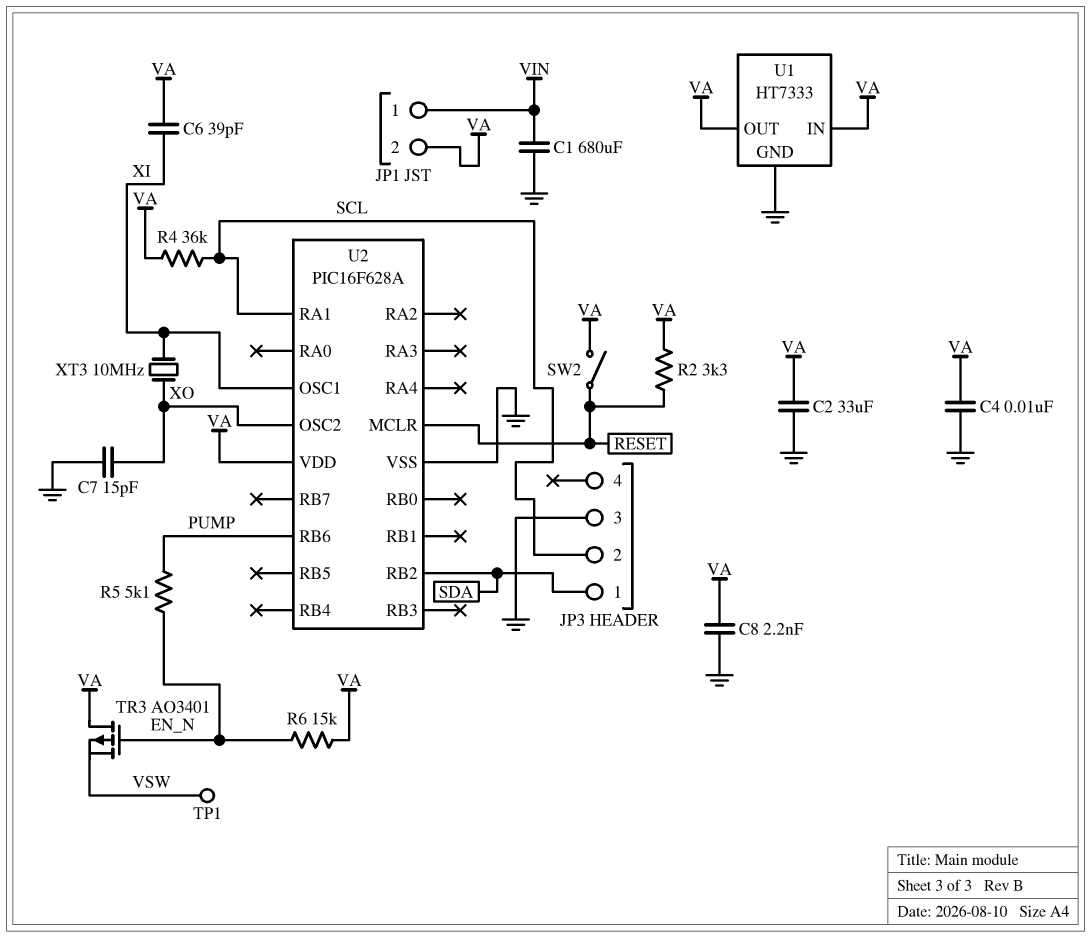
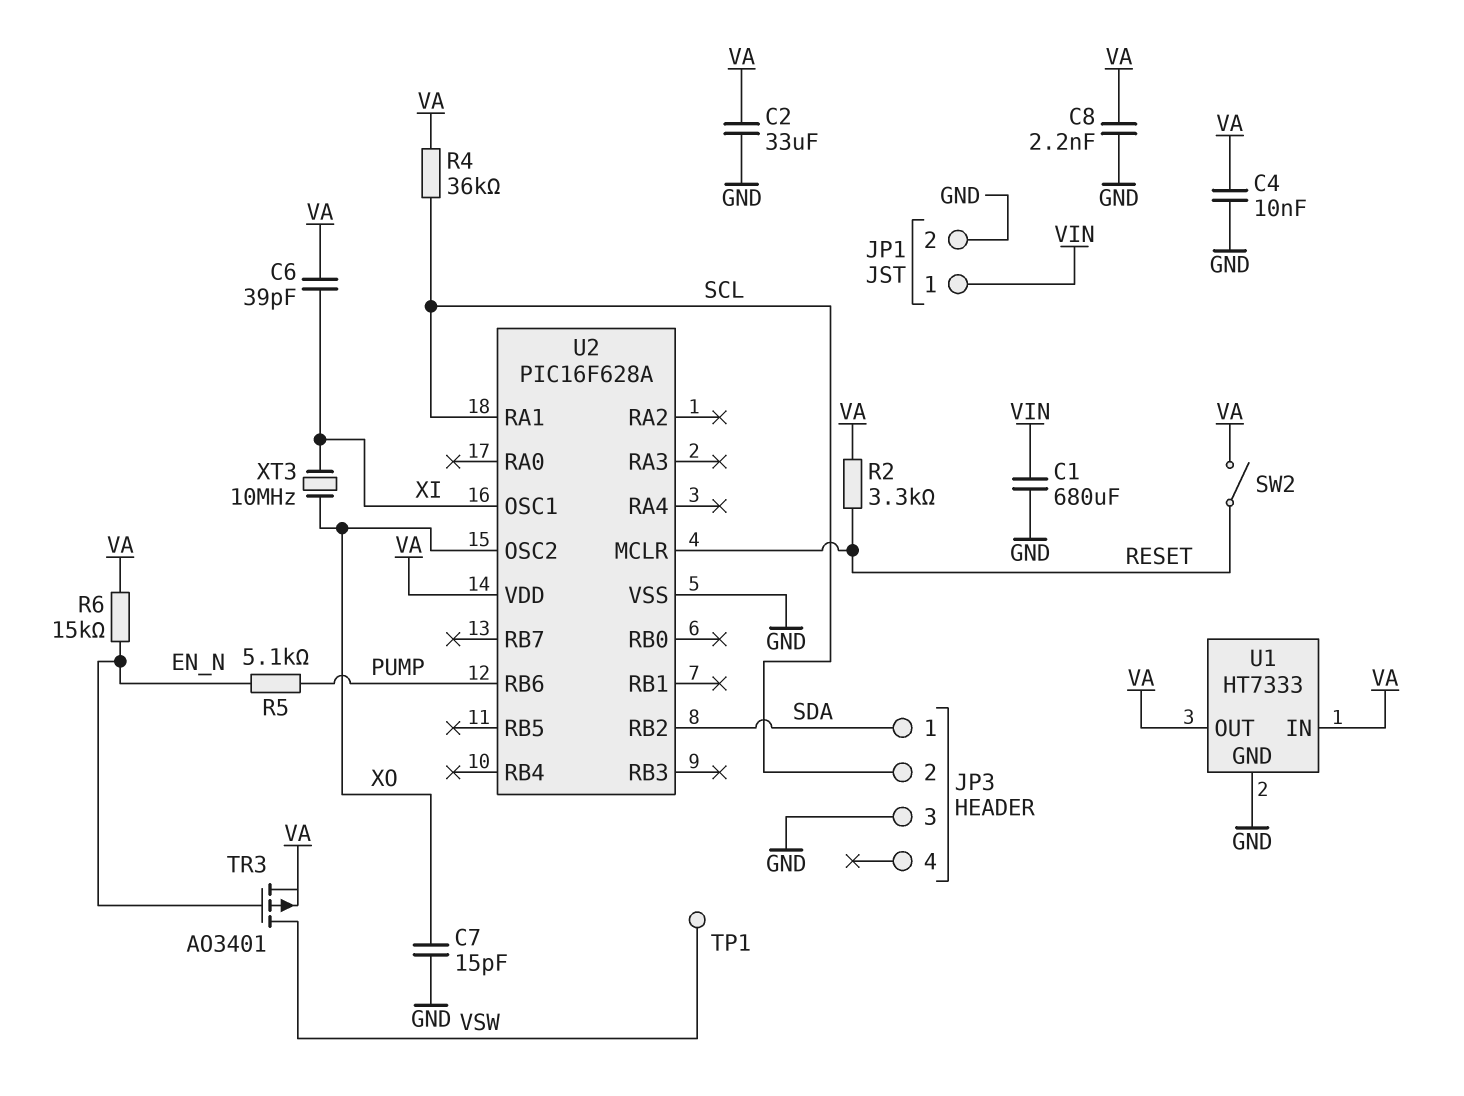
JP1 pin 2: VA -> GND
TR3: PMOS AO3401 (G EN_N, D VA, S VSW) -> PMOS AO3401 (G EN_N, D VSW, S VA)

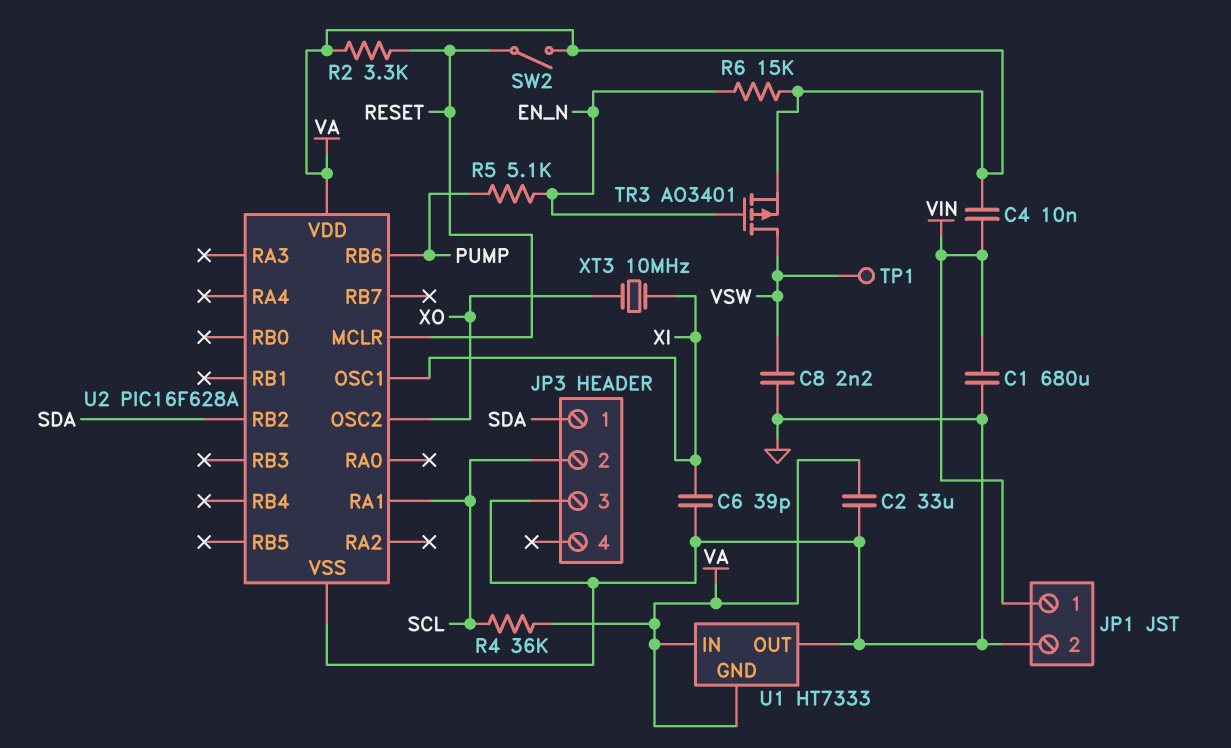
C4: 10nF (GND, VA) -> 10nF (VA, VIN)
C6: 39pF (VA, XI) -> 39pF (GND, XI)
C7: 15pF (GND, XO) -> none
C8: 2.2nF (GND, VA) -> 2.2nF (GND, VSW)
U1 pin GND: GND -> VA
U1 pin OUT: VA -> GND

